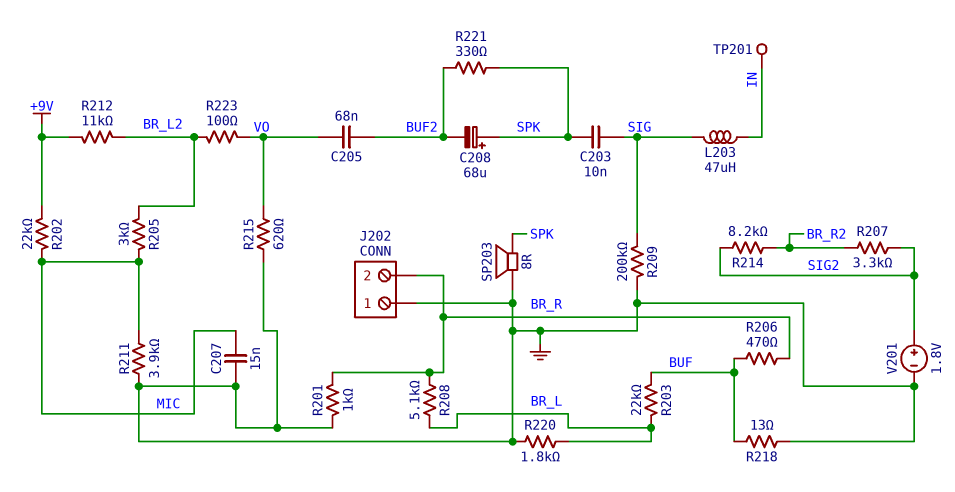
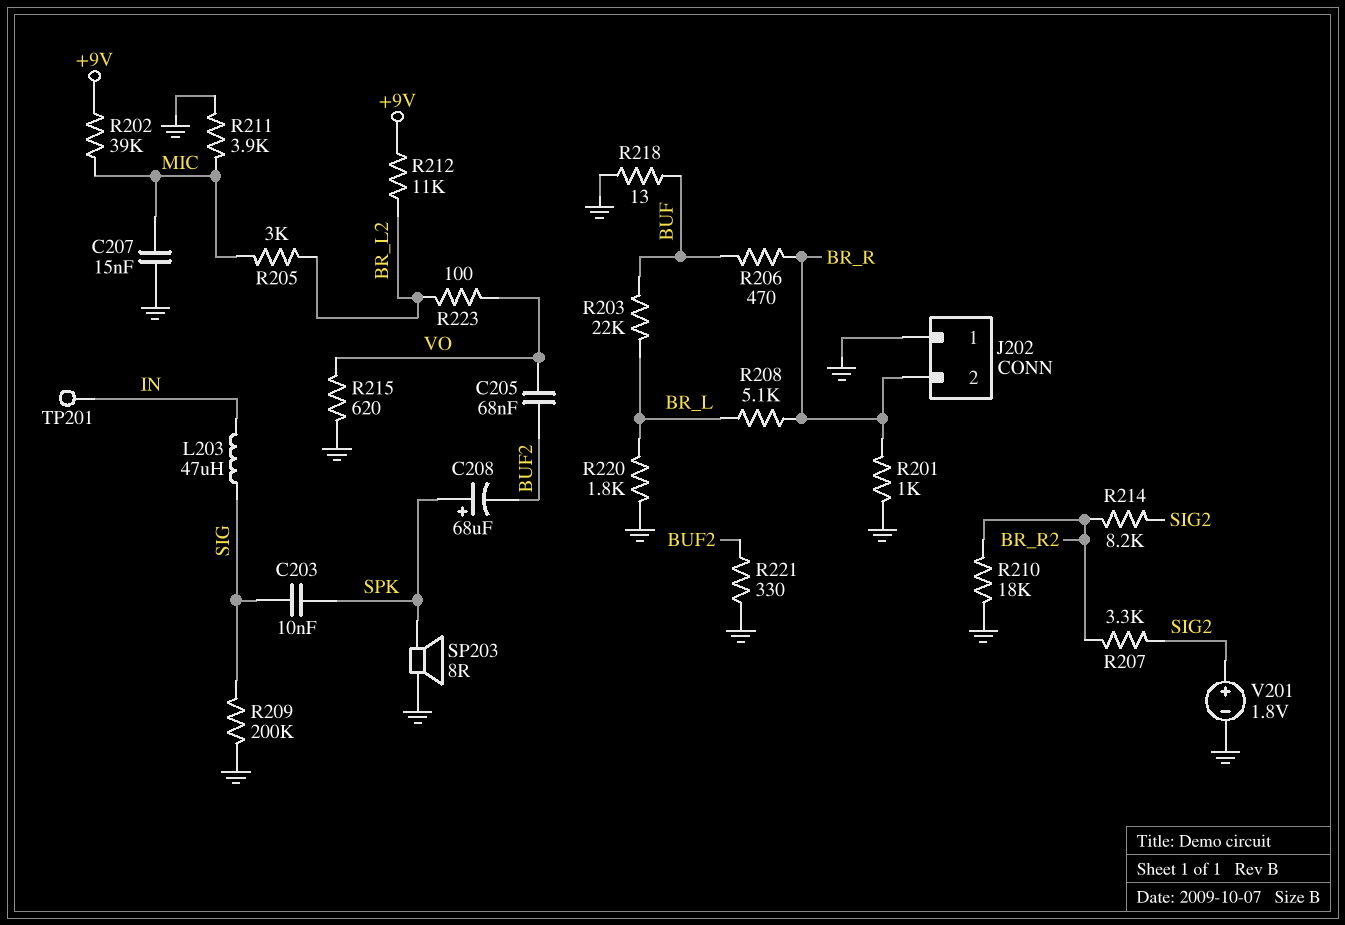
R202: 22k (+9V, MIC) -> 39k (+9V, MIC)
R210: none -> 18k (BR_R2, GND)
R221: 330 (BUF2, SPK) -> 330 (BUF2, GND)

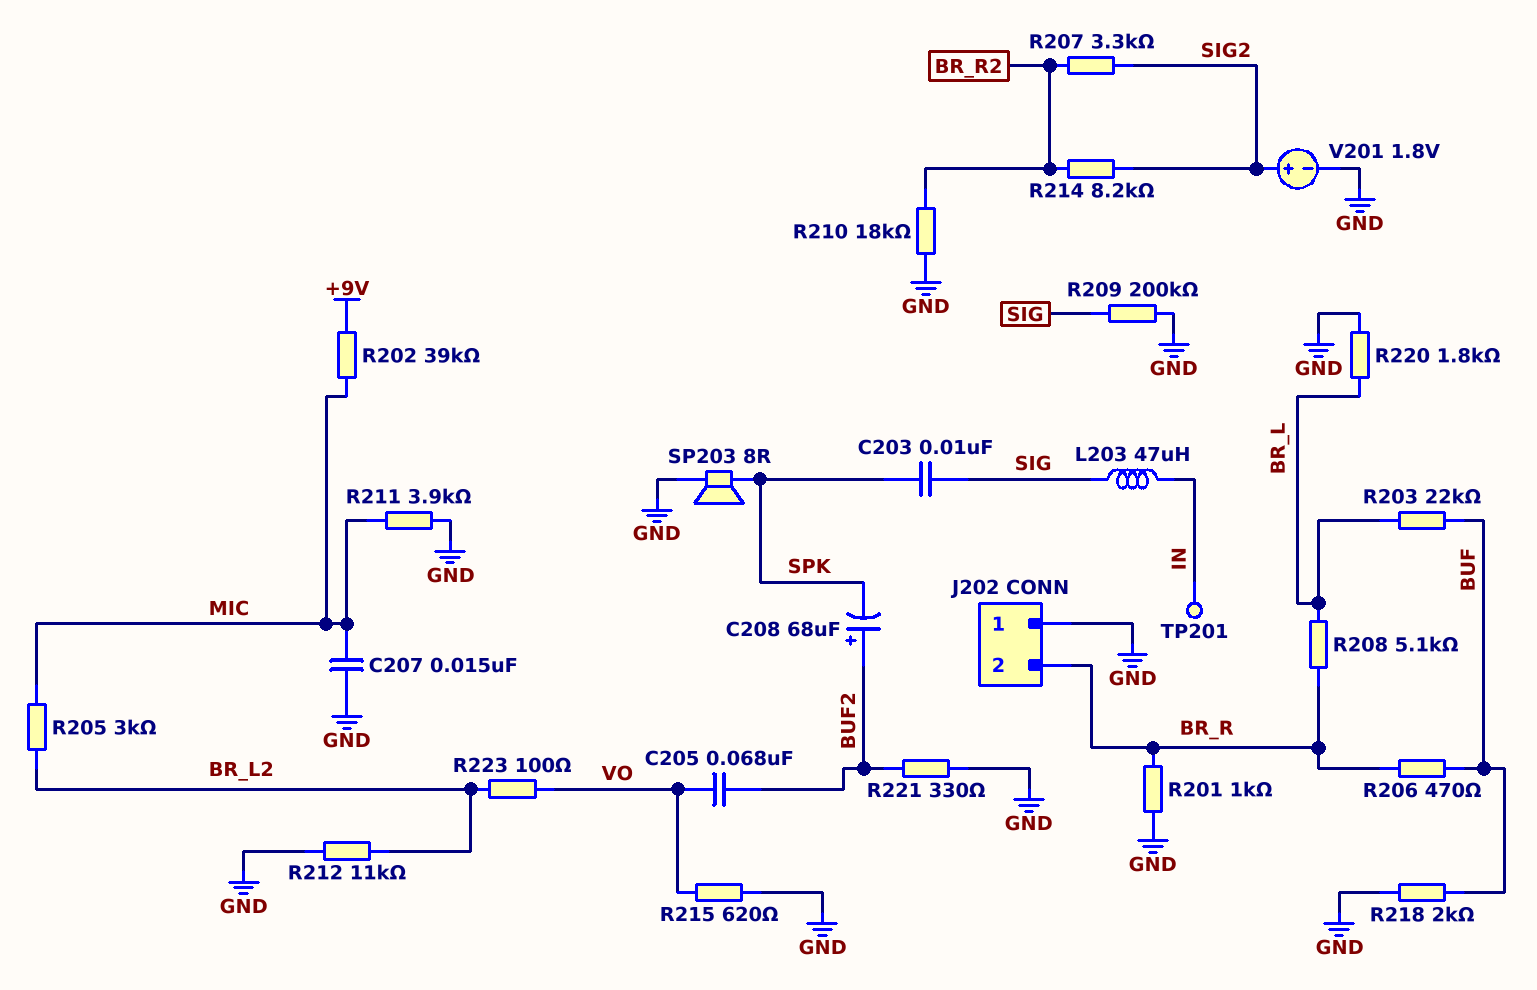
C208: 68uF (plus SPK, minus BUF2) -> 68uF (plus BUF2, minus SPK)
R212: 11k (+9V, BR_L2) -> 11k (BR_L2, GND)
R218: 13 (BUF, GND) -> 2k (BUF, GND)

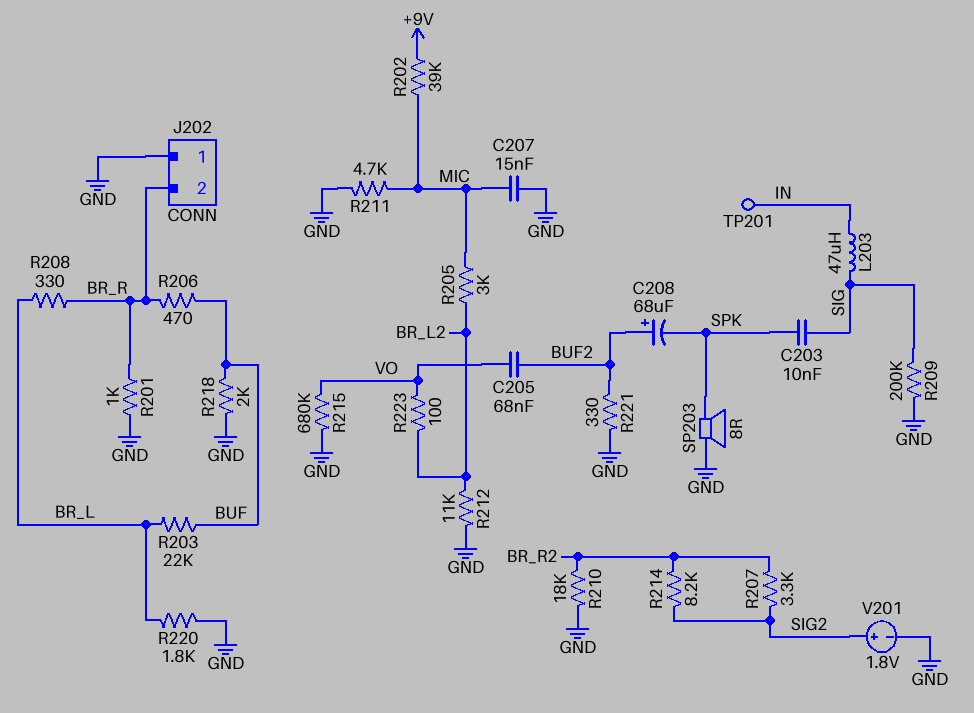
R208: 5.1k (BR_L, BR_R) -> 330 (BR_L, BR_R)
R211: 3.9k (GND, MIC) -> 4.7k (GND, MIC)
R215: 620 (GND, VO) -> 680k (GND, VO)

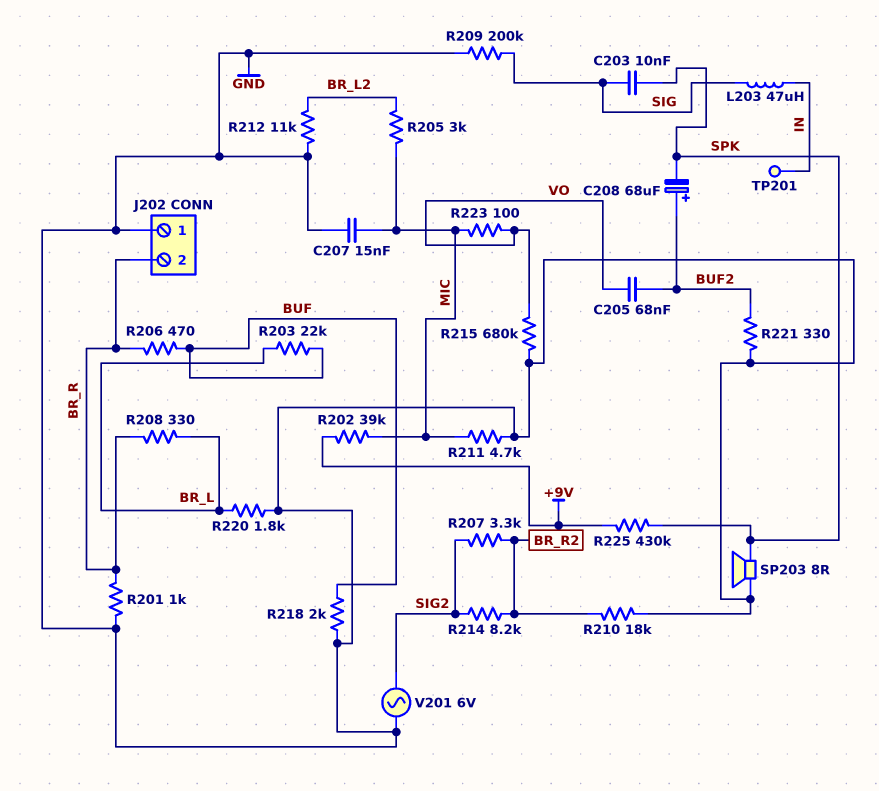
R223: 100 (BR_L2, VO) -> 100 (MIC, VO)
R225: none -> 430k (+9V, SPK)
V201: 1.8V (plus SIG2, minus GND) -> AC 6V (GND, SIG2)

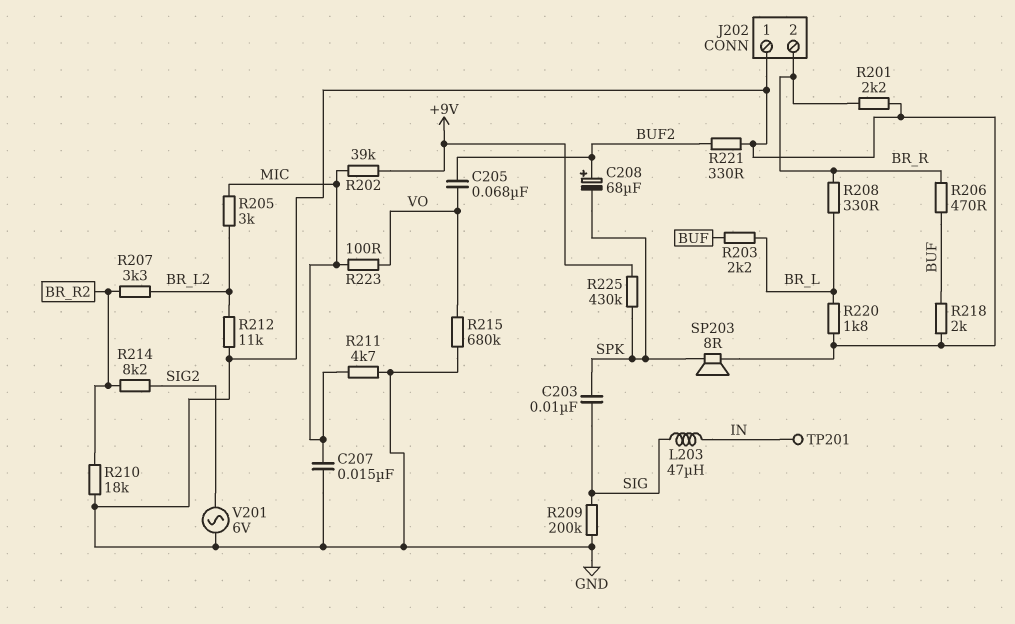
R201: 1k (BR_R, GND) -> 2.2k (BR_R, GND)
R203: 22k (BR_L, BUF) -> 2.2k (BR_L, BUF)
R207: 3.3k (BR_R2, SIG2) -> 3.3k (BR_L2, BR_R2)

